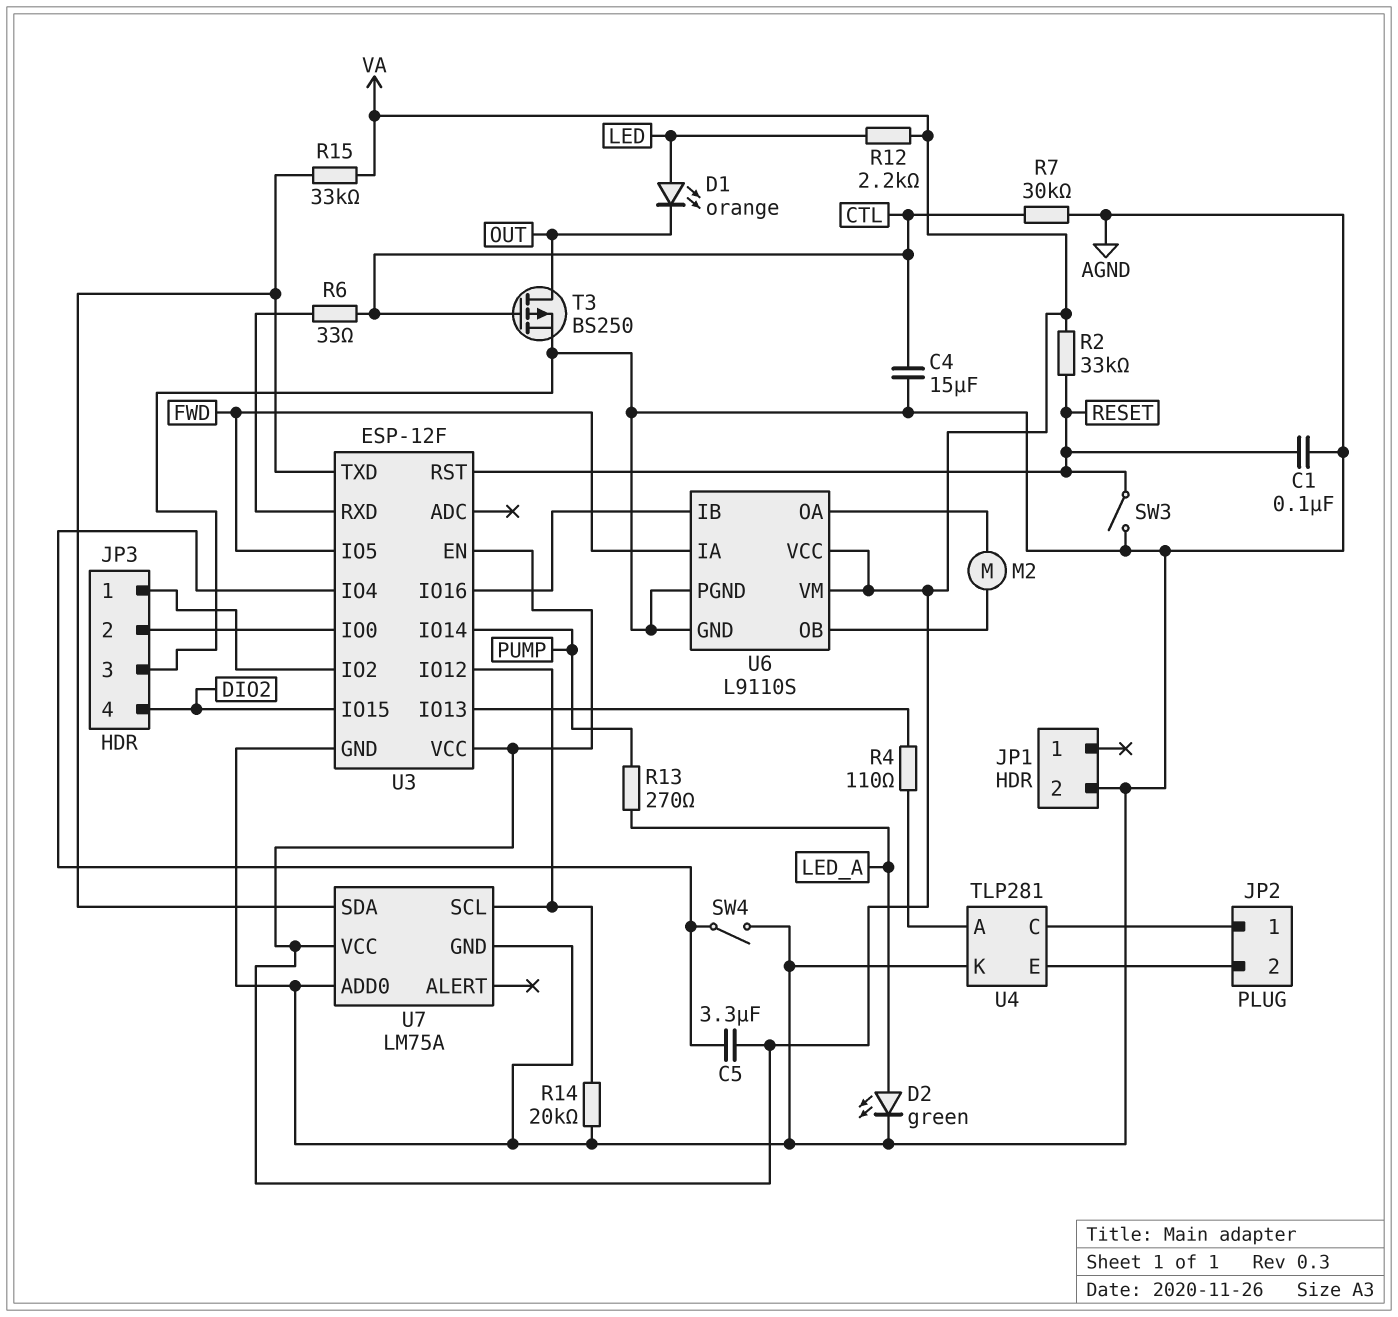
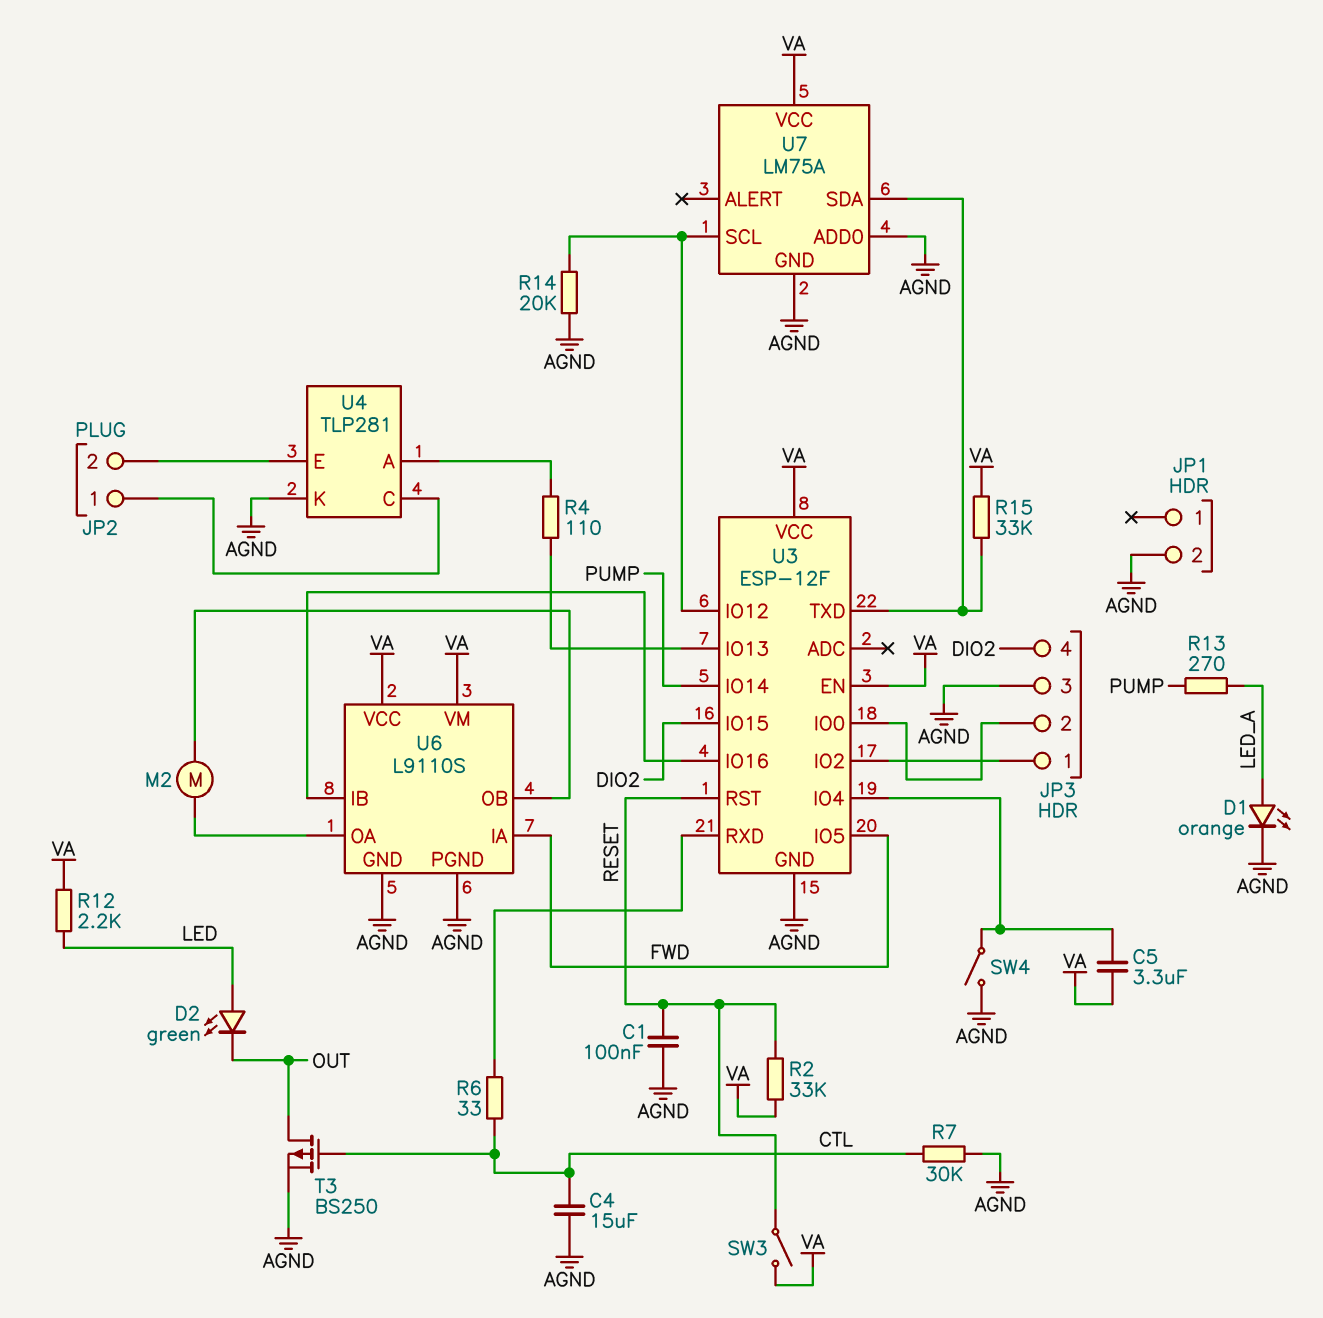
D1: LED orange (A LED, K OUT) -> LED orange (A LED_A, K AGND)
D2: LED green (A LED_A, K AGND) -> LED green (A LED, K OUT)
SW3: switch (AGND, RESET) -> switch (RESET, VA)

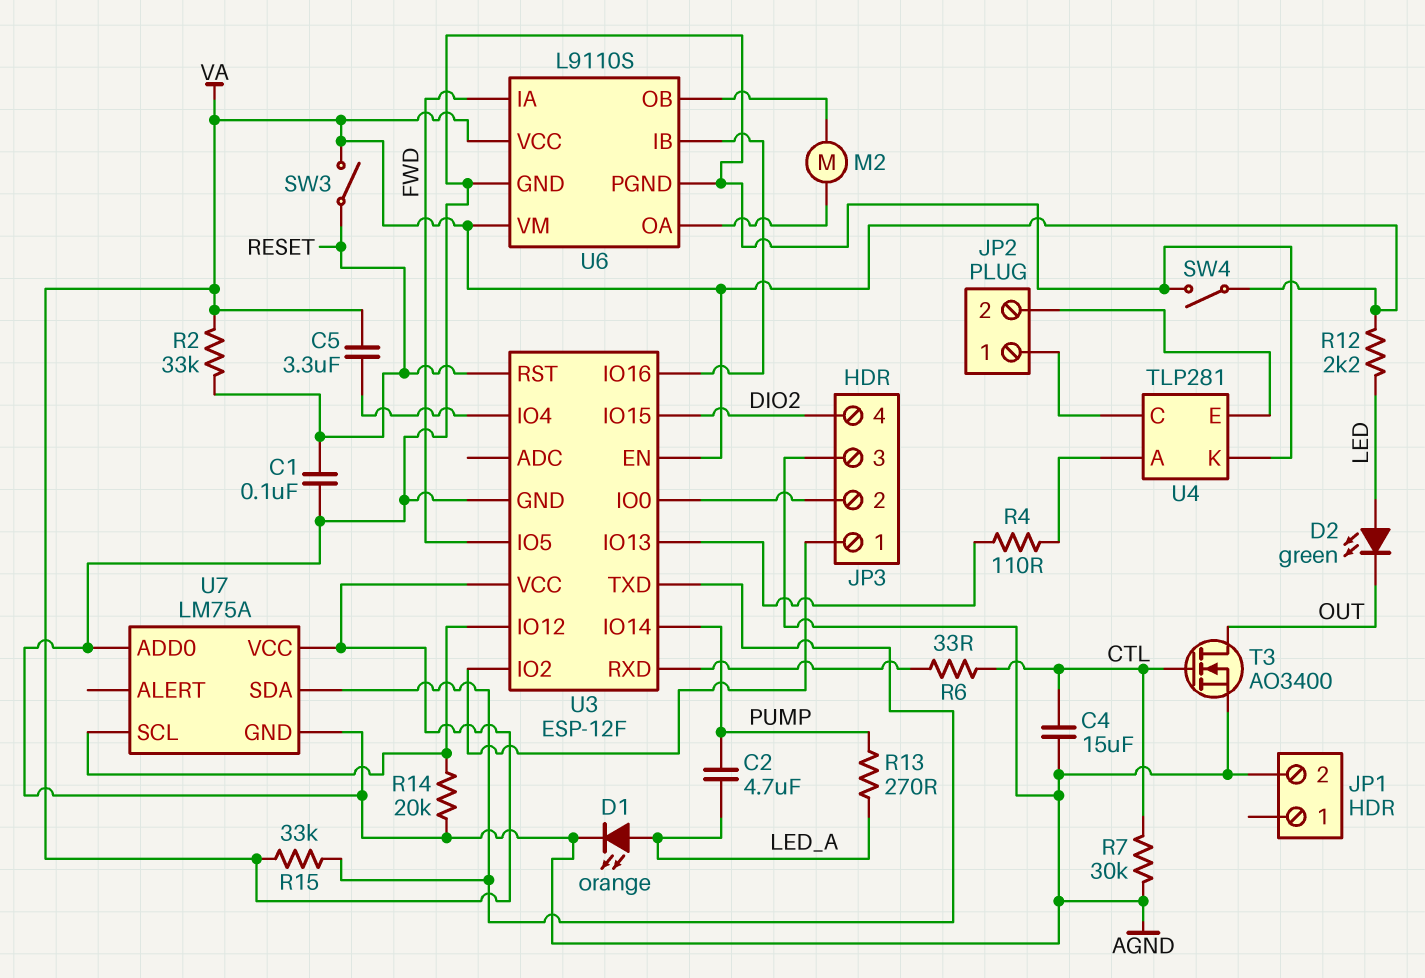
C2: none -> 4.7uF (LED_A, PUMP)
SW4: switch (AGND, U3/IO4) -> switch (AGND, VA)
T3: PMOS BS250 (G CTL, D OUT, S AGND) -> NMOS AO3400 (G CTL, D OUT, S AGND)

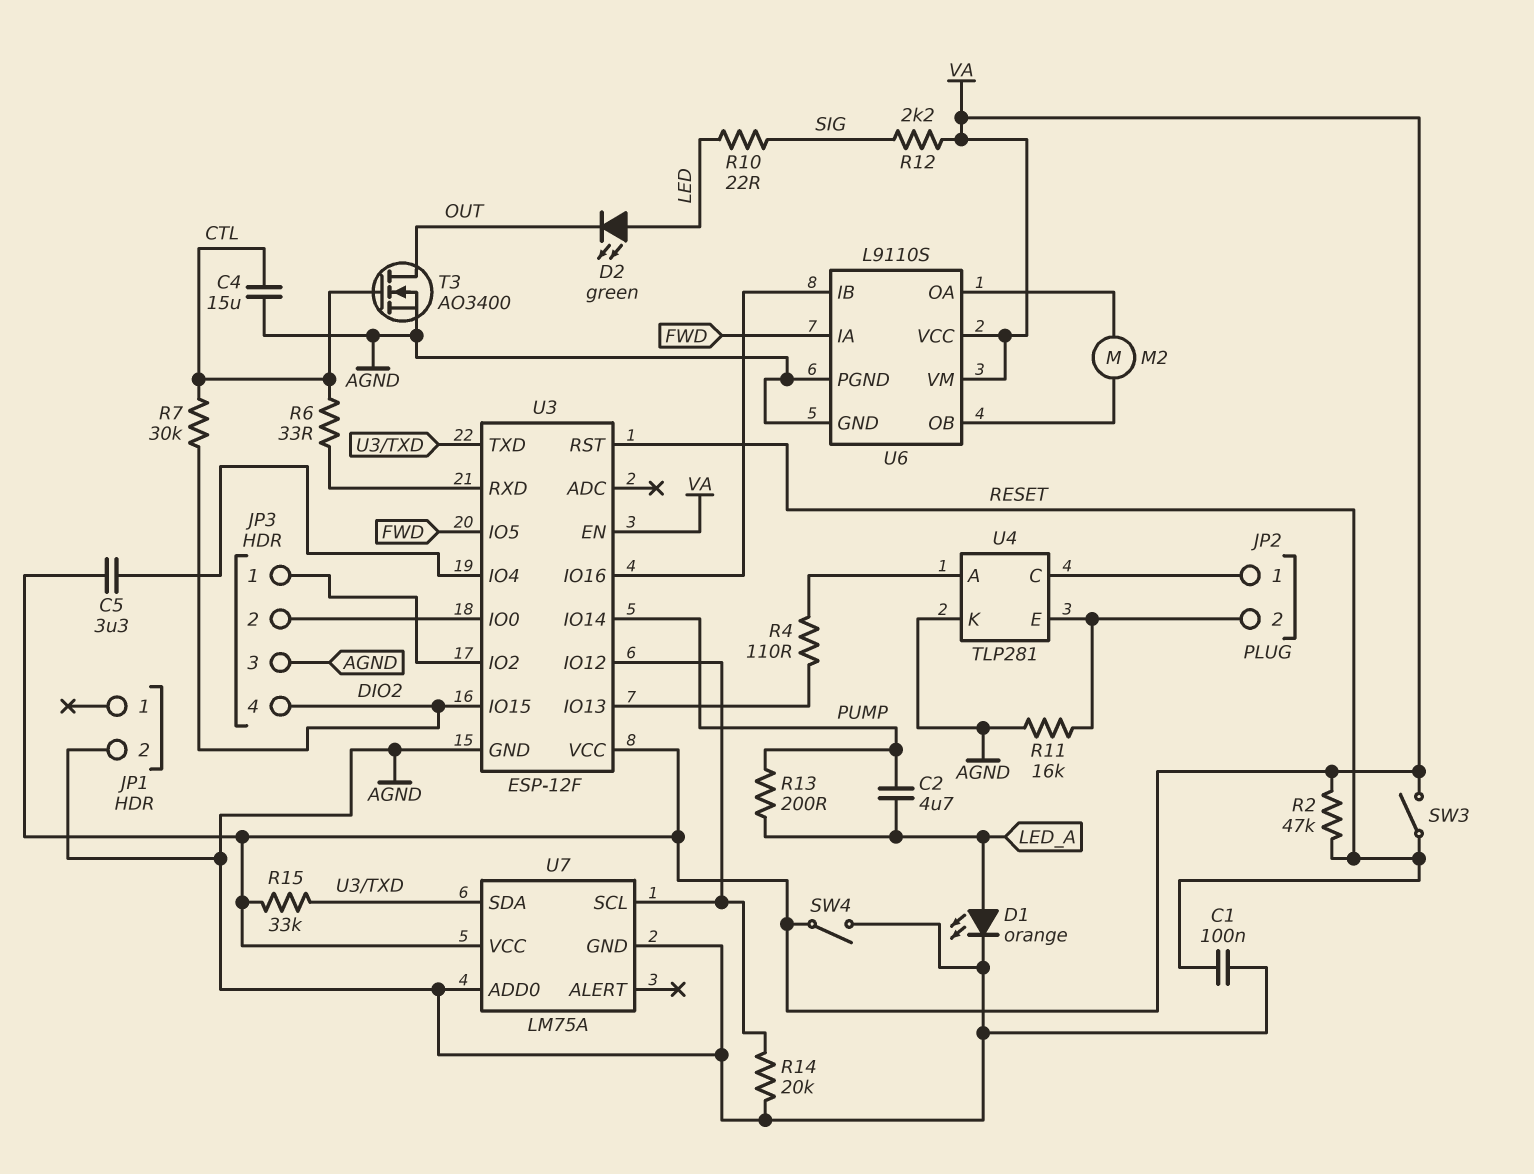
R2: 33k (RESET, VA) -> 47k (RESET, VA)
R7: 30k (AGND, CTL) -> 30k (CTL, DIO2)
R10: none -> 22 (LED, SIG)
R11: none -> 16k (AGND, JP2/2)
R12: 2.2k (LED, VA) -> 2.2k (SIG, VA)
R13: 270 (LED_A, PUMP) -> 200 (LED_A, PUMP)

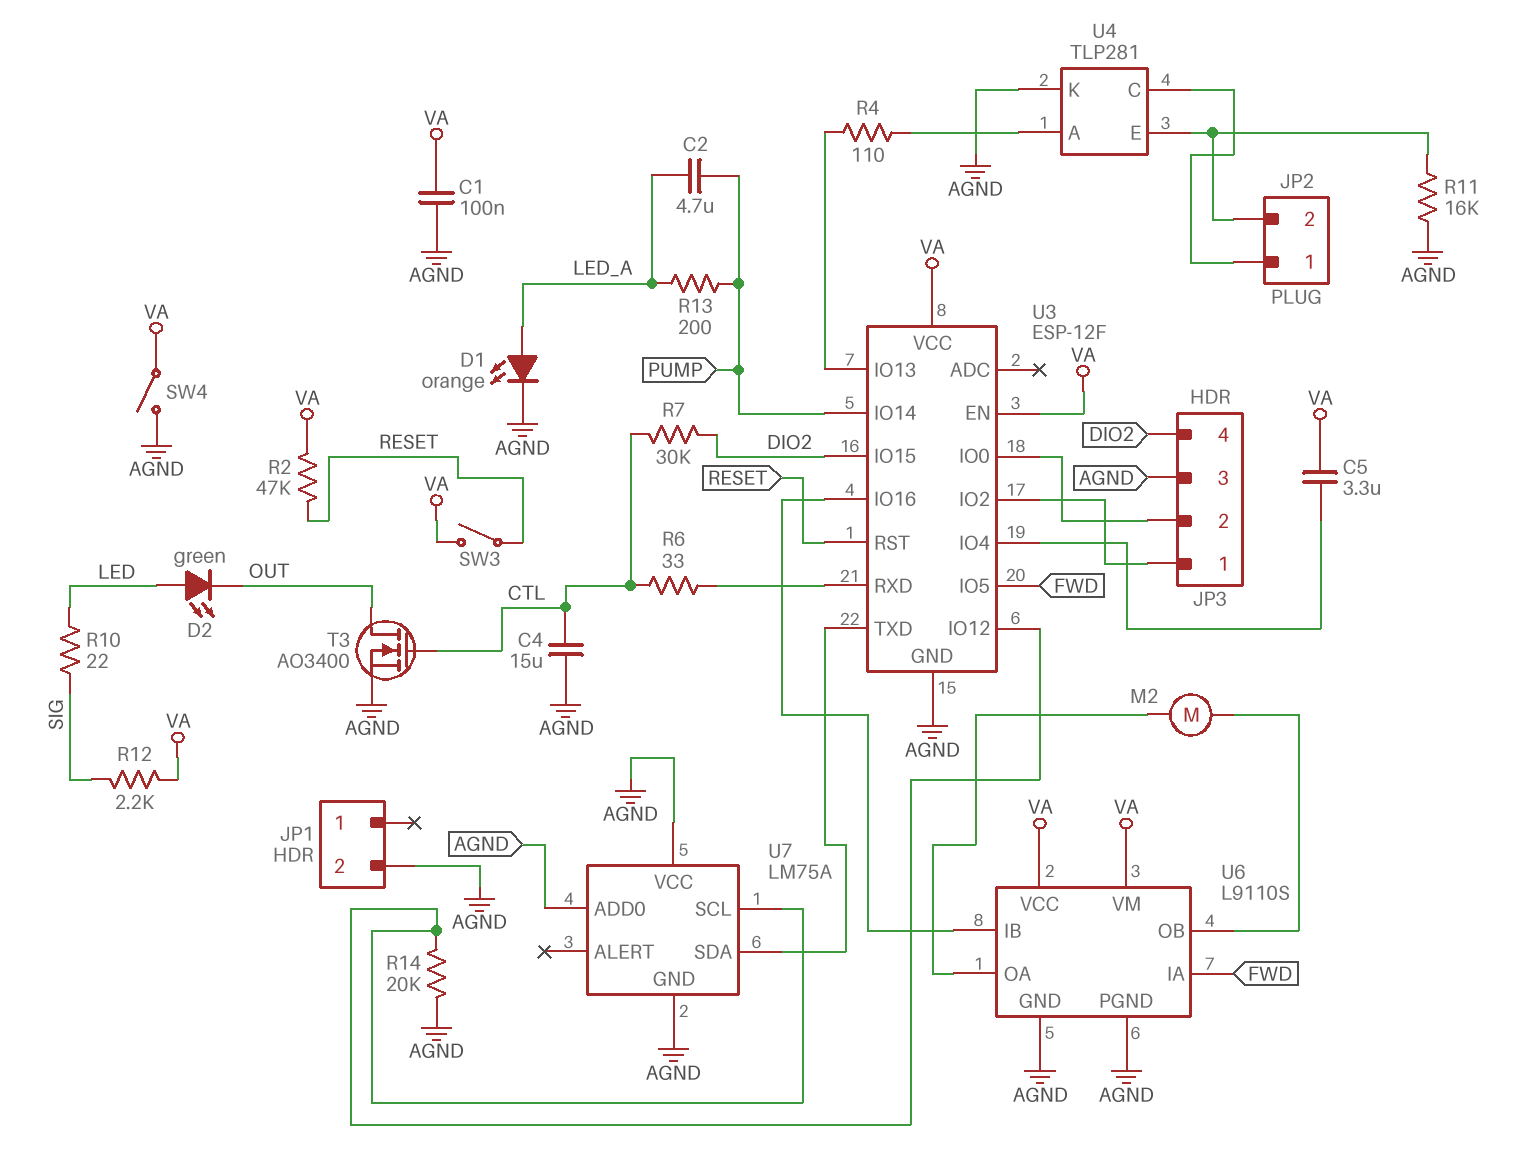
C1: 100nF (AGND, RESET) -> 100nF (AGND, VA)
R15: 33k (U3/TXD, VA) -> none
U7 pin VCC: VA -> AGND

